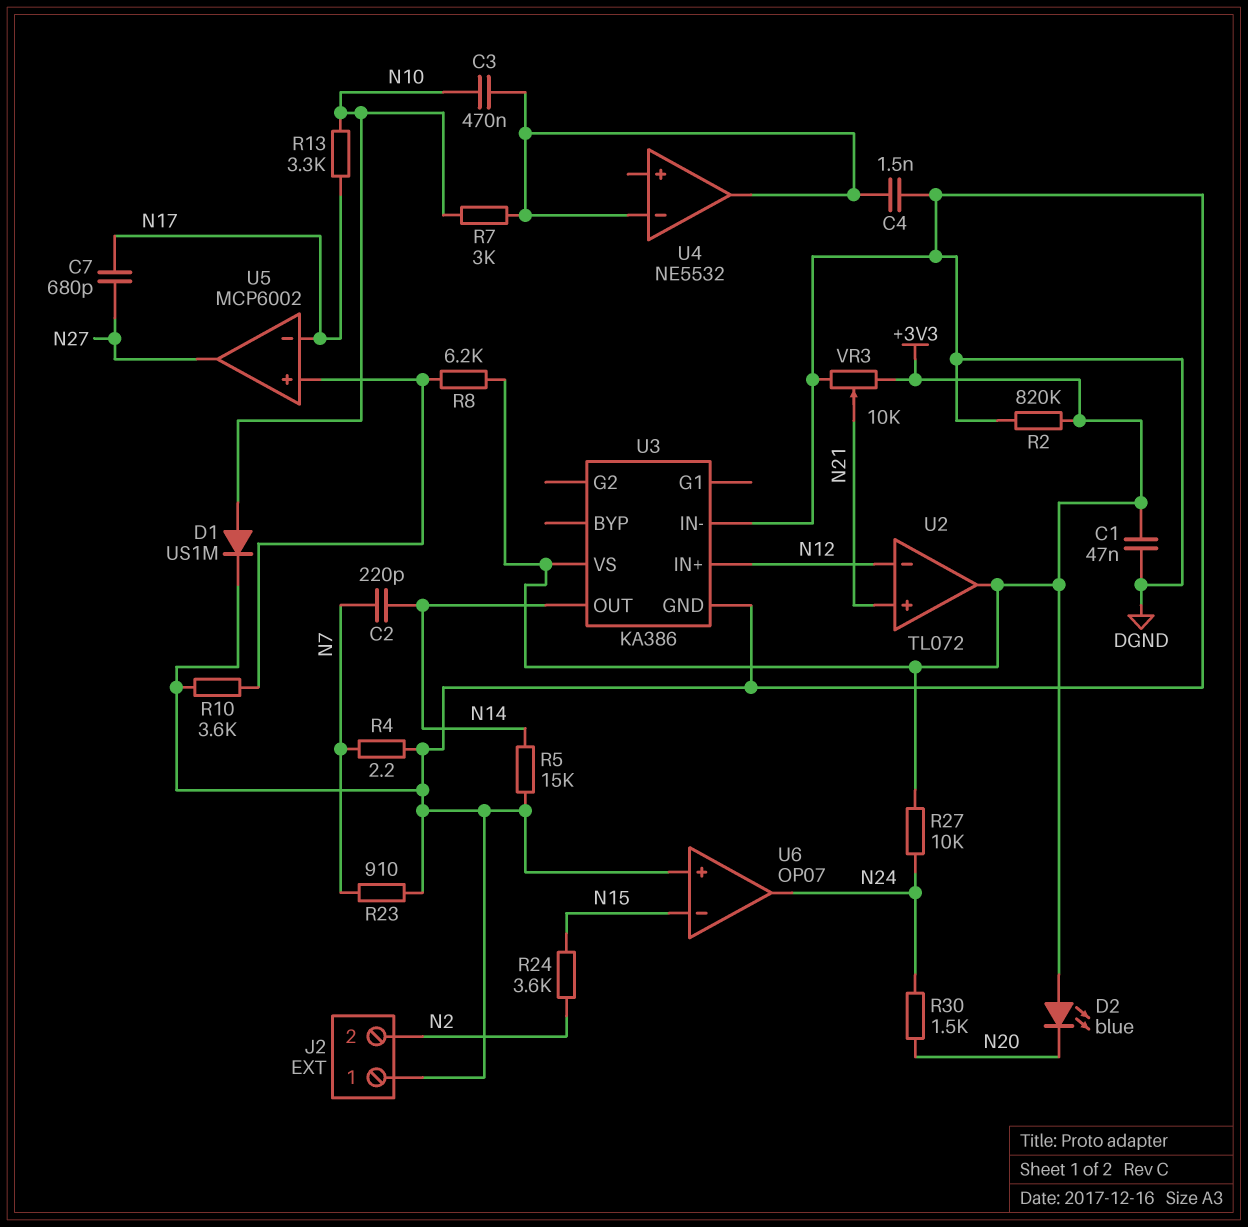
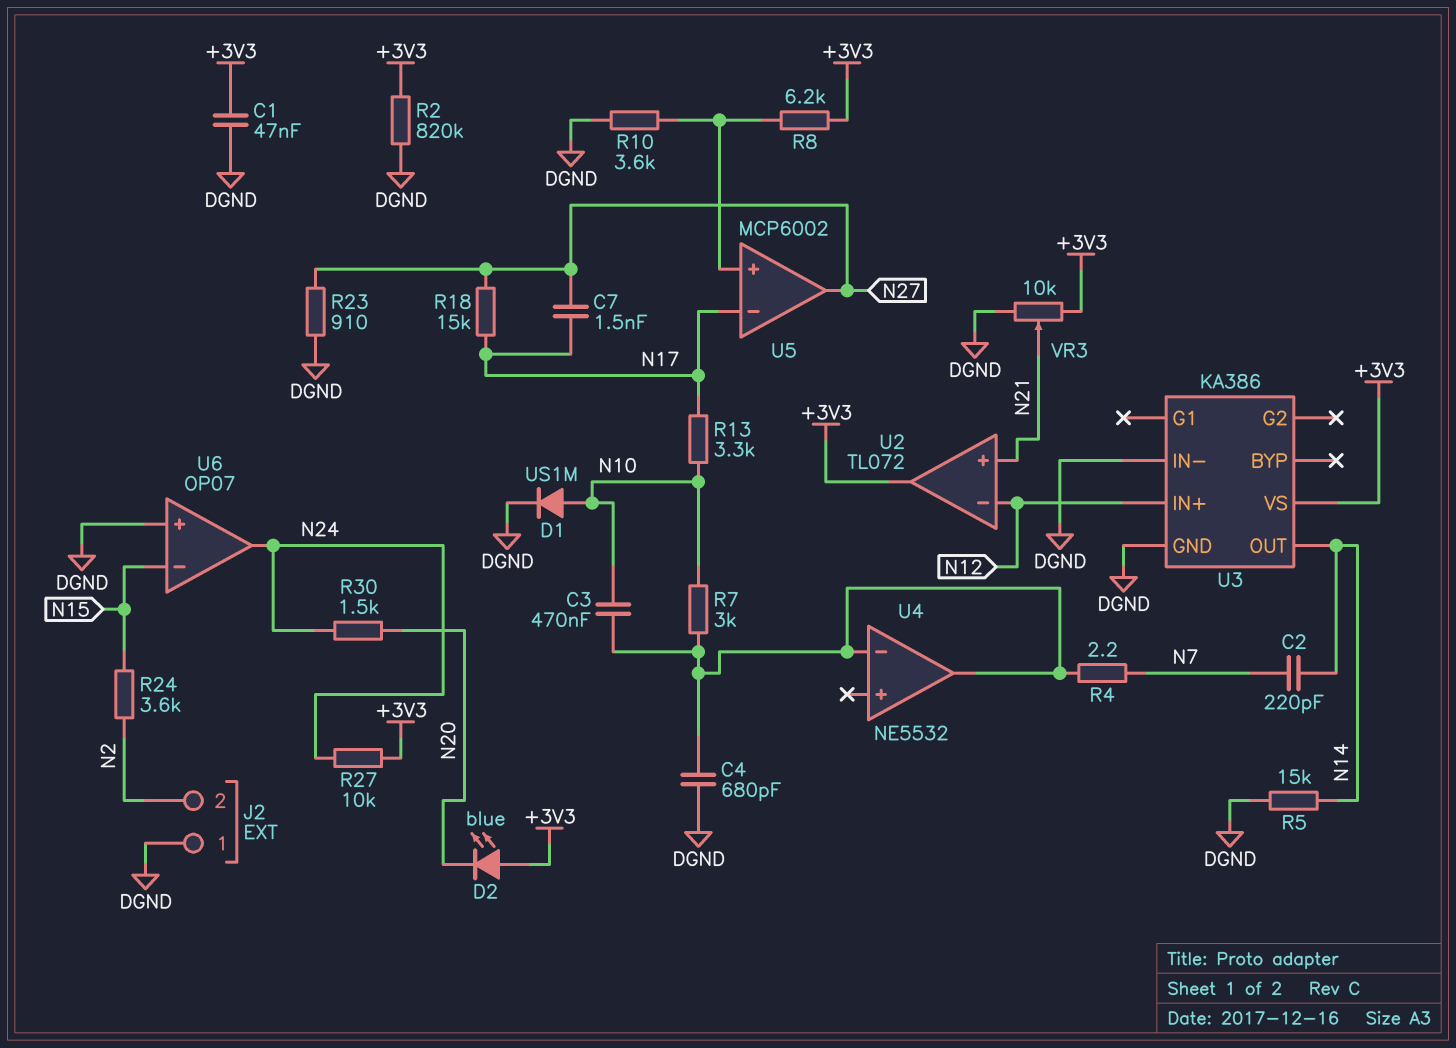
C4: 1.5nF (DGND, U4/in-) -> 680pF (DGND, U4/in-)
C7: 680pF (N17, N27) -> 1.5nF (N17, N27)
R4: 2.2 (DGND, N7) -> 2.2 (N7, U4/in-)
R18: none -> 15k (N17, N27)
R23: 910 (DGND, N7) -> 910 (DGND, N27)

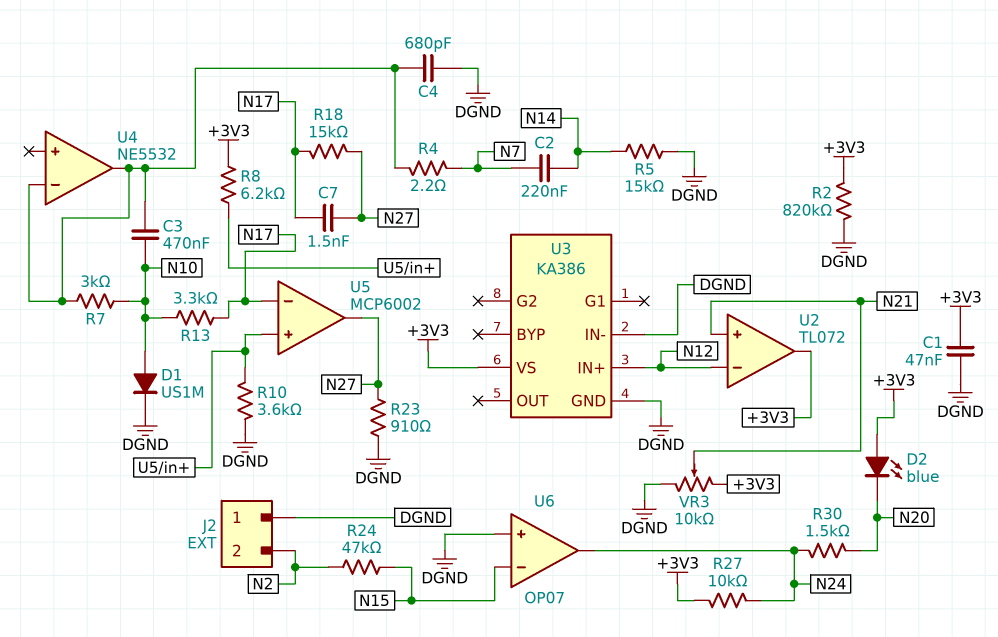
C2: 220pF (N7, N14) -> 220nF (N7, N14)
R24: 3.6k (N2, N15) -> 47k (N2, N15)
U3 pin OUT: N14 -> none

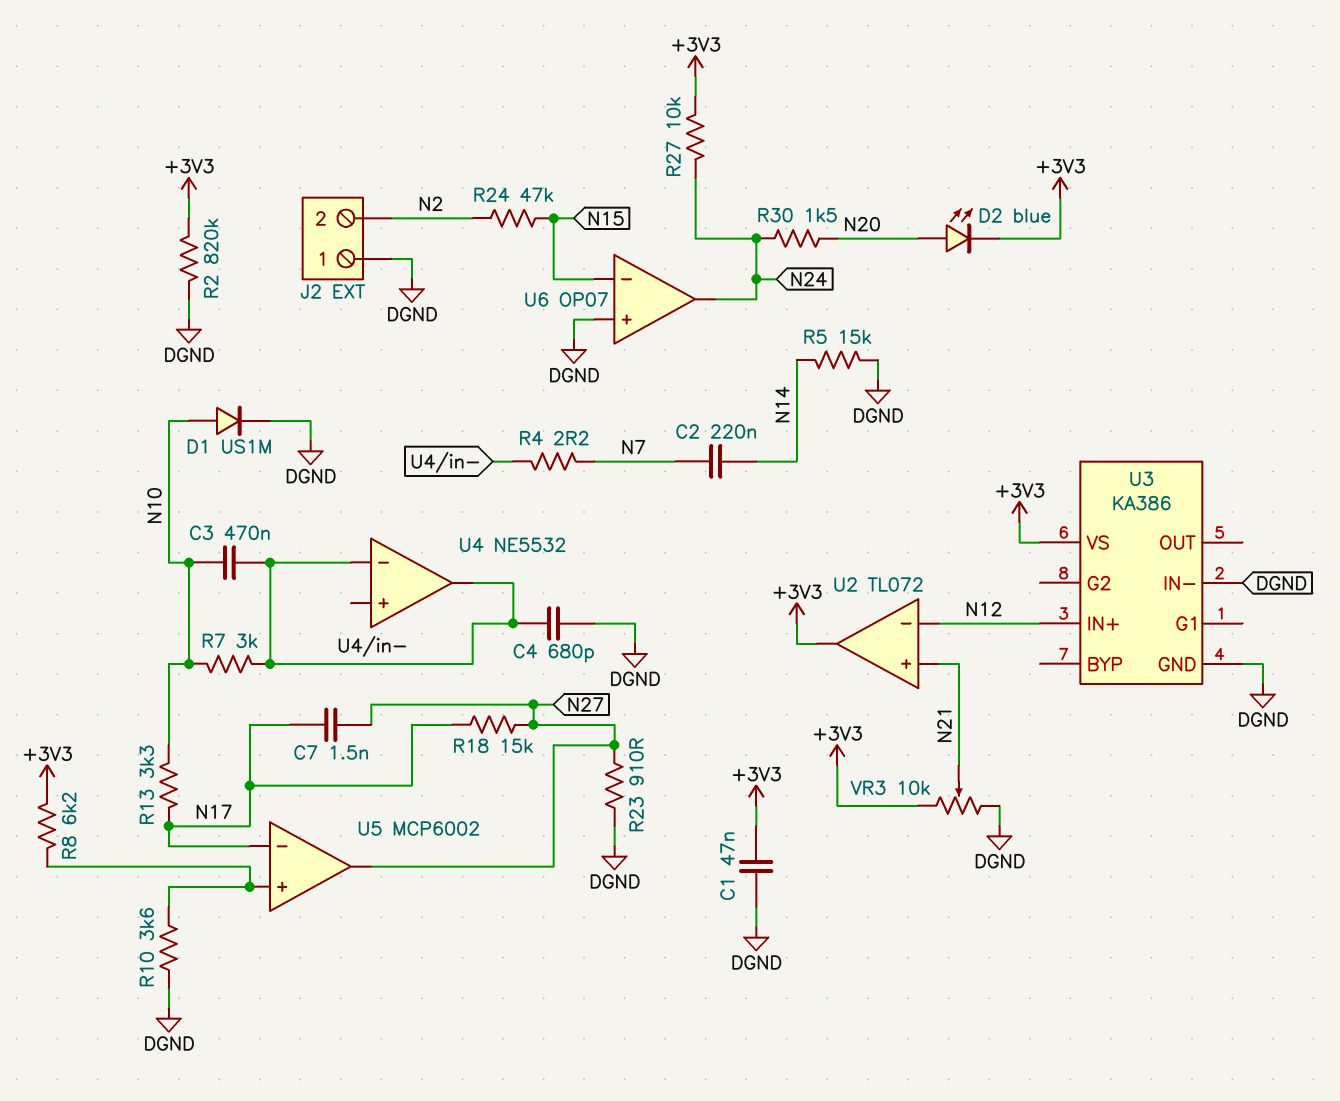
D2: LED blue (A +3V3, K N20) -> LED blue (A N20, K +3V3)

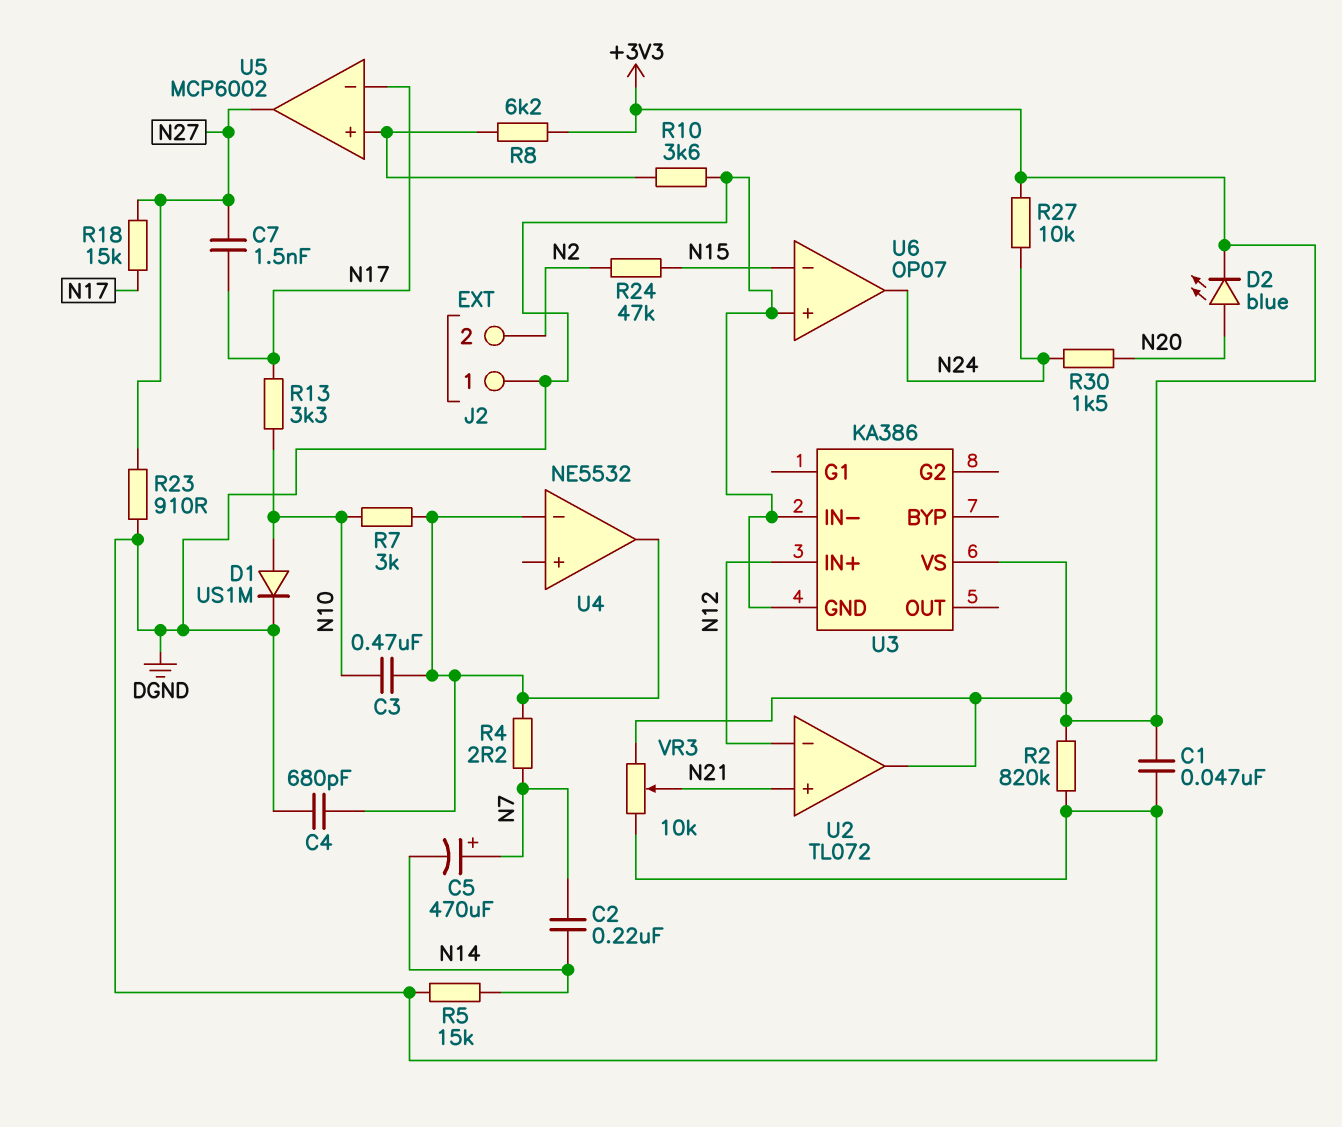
C5: none -> 470uF (plus N7, minus N14)

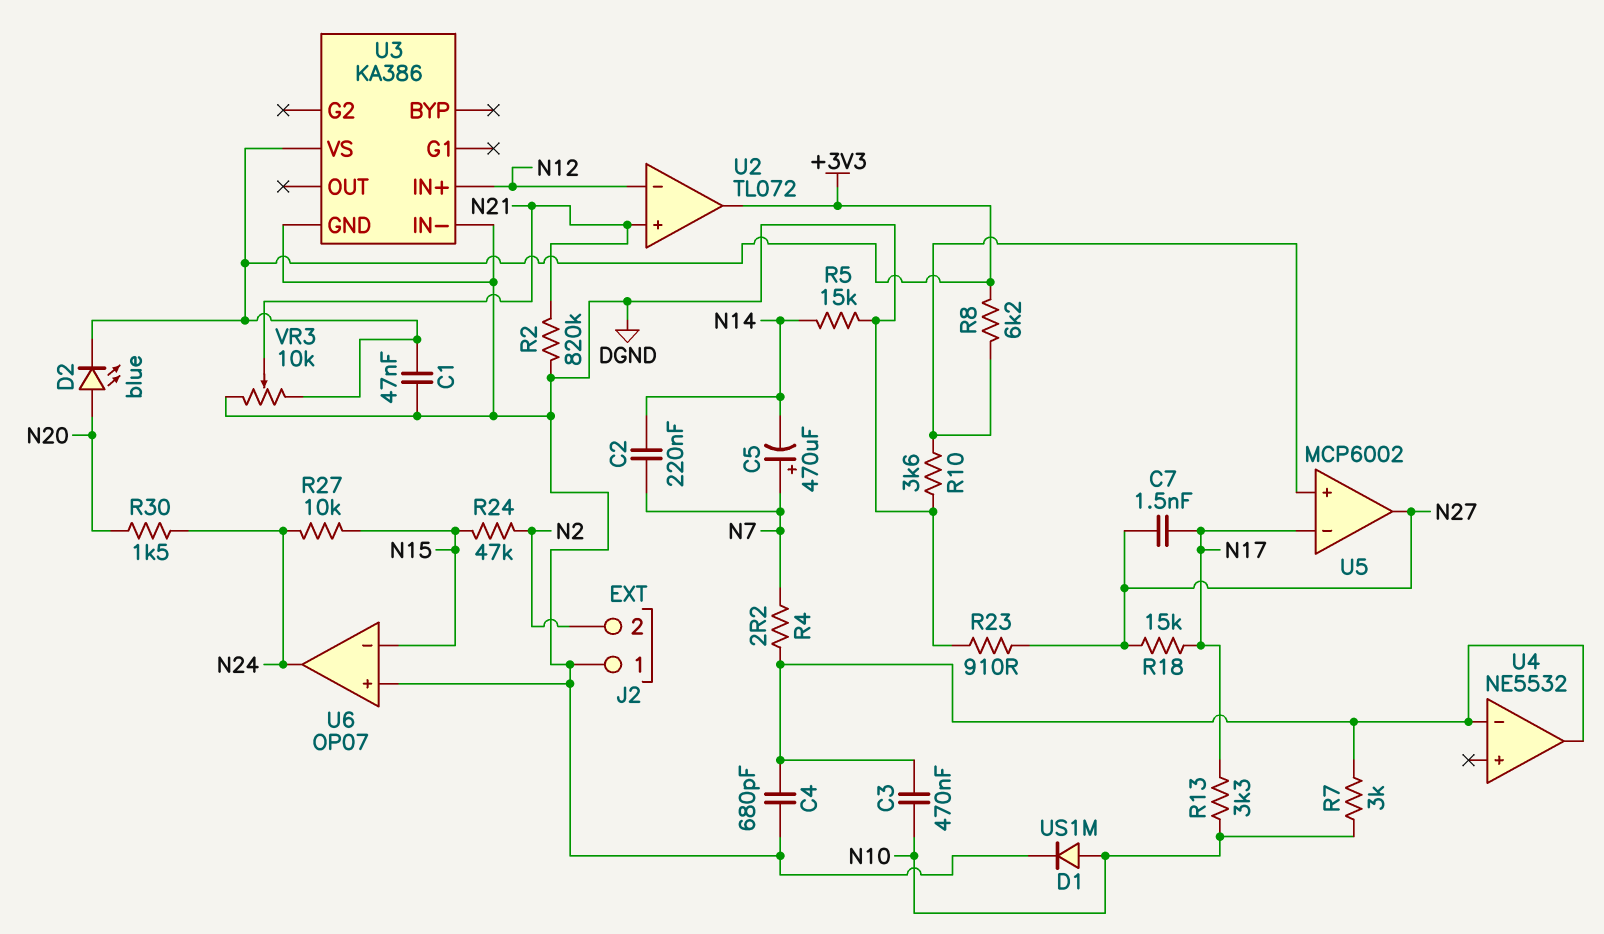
R2: 820k (+3V3, DGND) -> 820k (DGND, N21)
R27: 10k (+3V3, N24) -> 10k (N15, N24)

